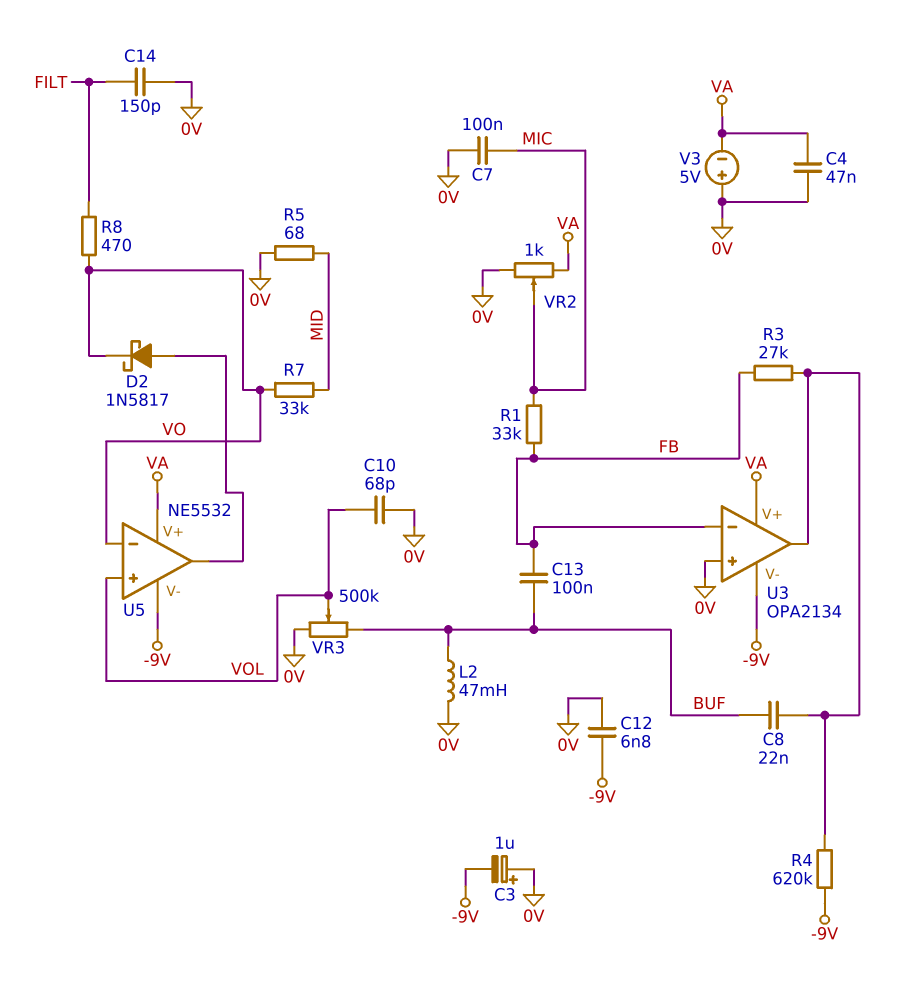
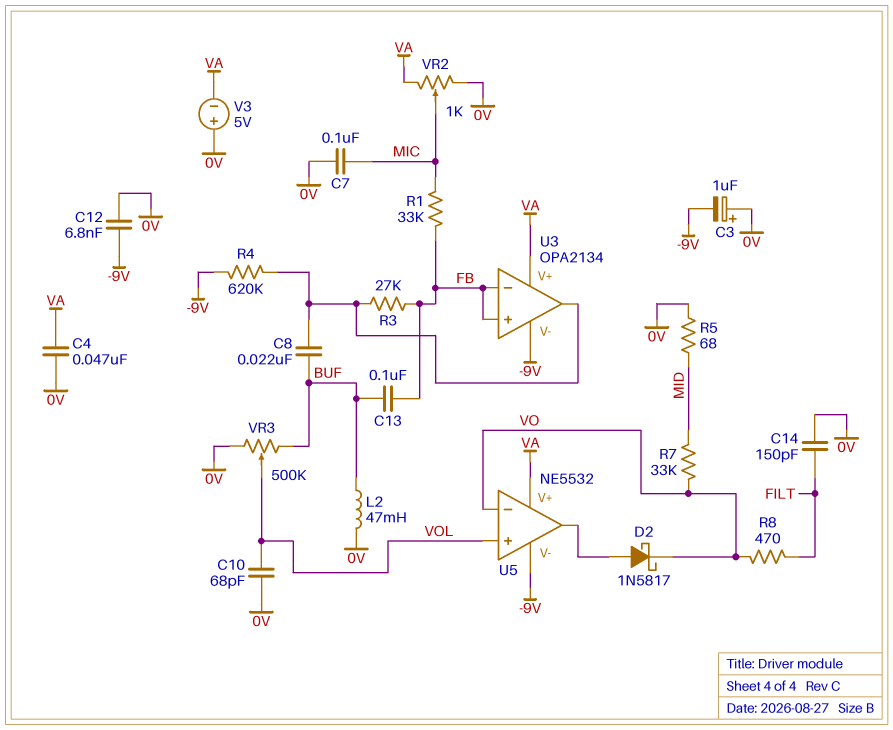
U3 pin in+: 0V -> FB

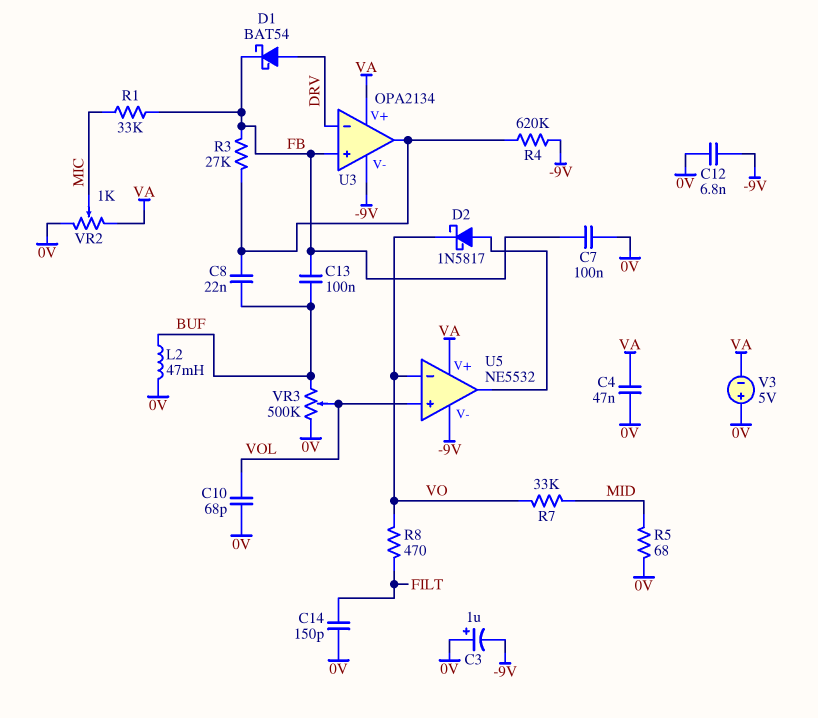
C7: 100nF (0V, MIC) -> 100nF (0V, FB)
D1: none -> schottky BAT54 (A DRV, K FB)
U3 pin in-: FB -> DRV

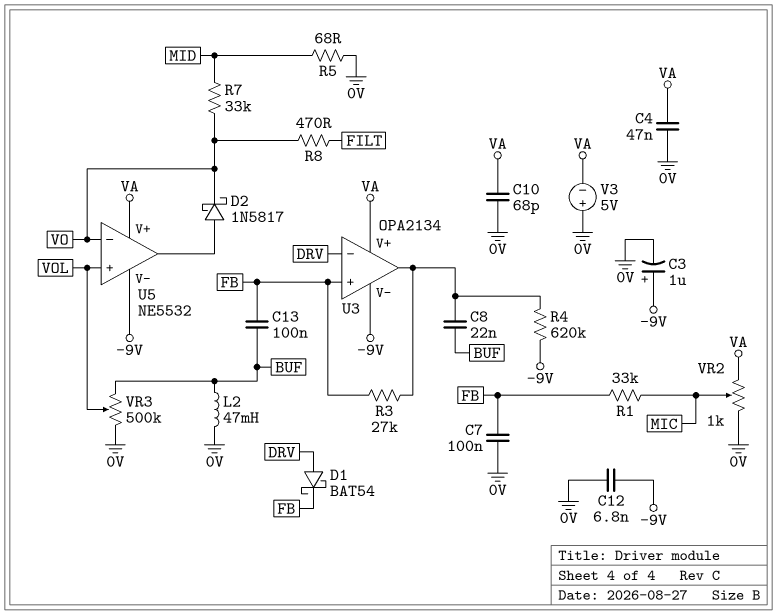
C3: 1uF (plus 0V, minus -9V) -> 1uF (plus -9V, minus 0V)
C10: 68pF (0V, VOL) -> 68pF (0V, VA)
C14: 150pF (0V, FILT) -> none

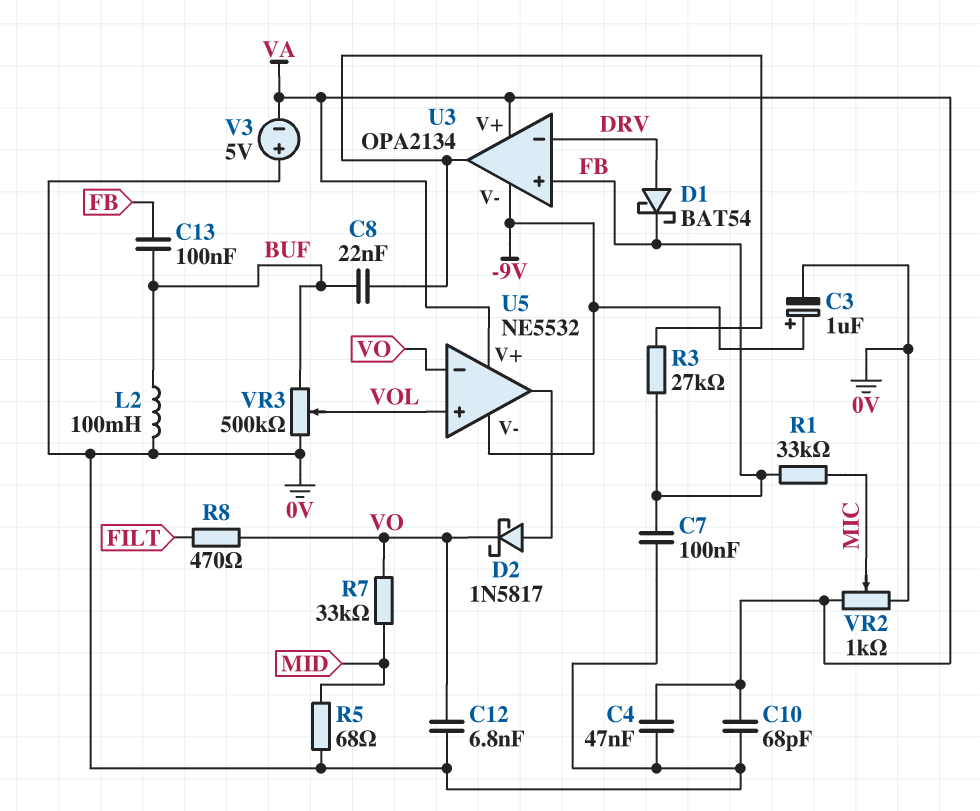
C12: 6.8nF (-9V, 0V) -> 6.8nF (0V, VO)
L2: 47mH (0V, BUF) -> 100mH (0V, BUF)
R4: 620k (-9V, U3/out) -> none

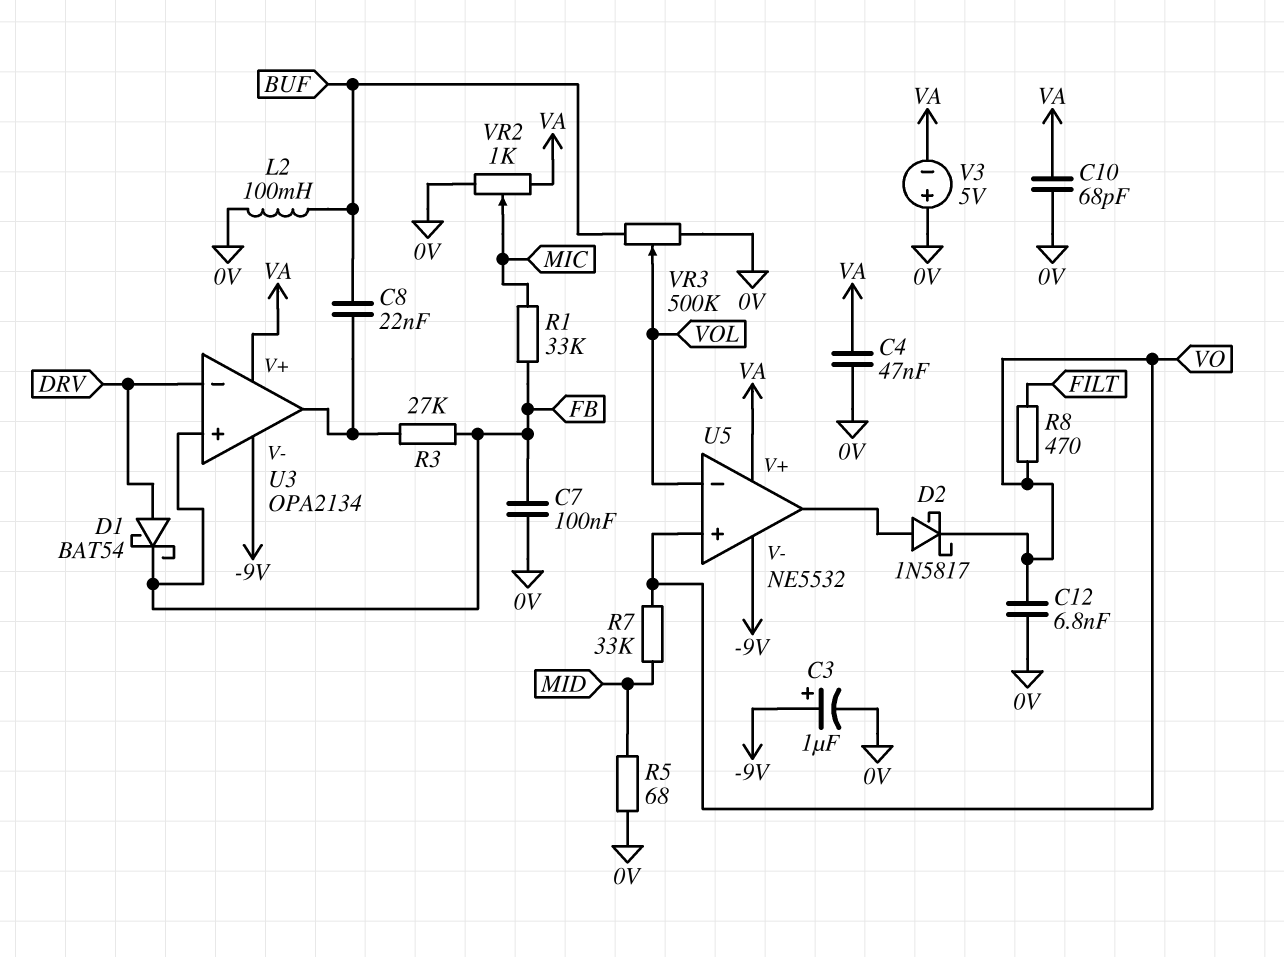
C13: 100nF (BUF, FB) -> none
U5 pin in+: VOL -> VO
U5 pin in-: VO -> VOL

